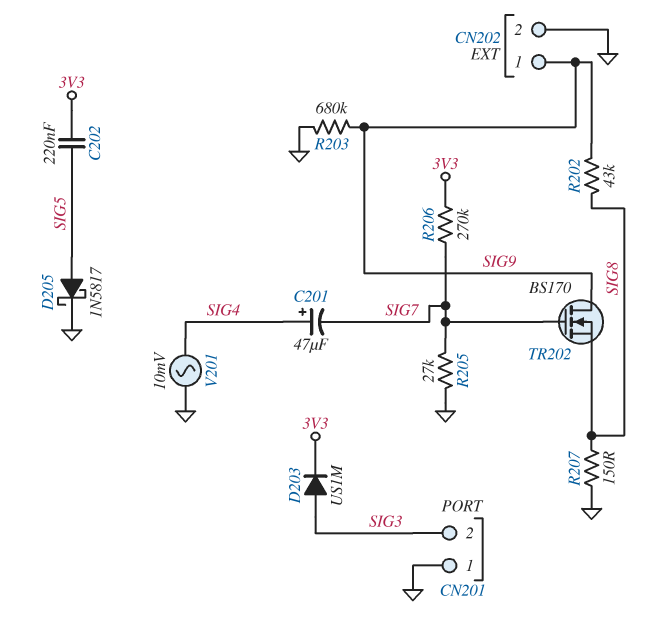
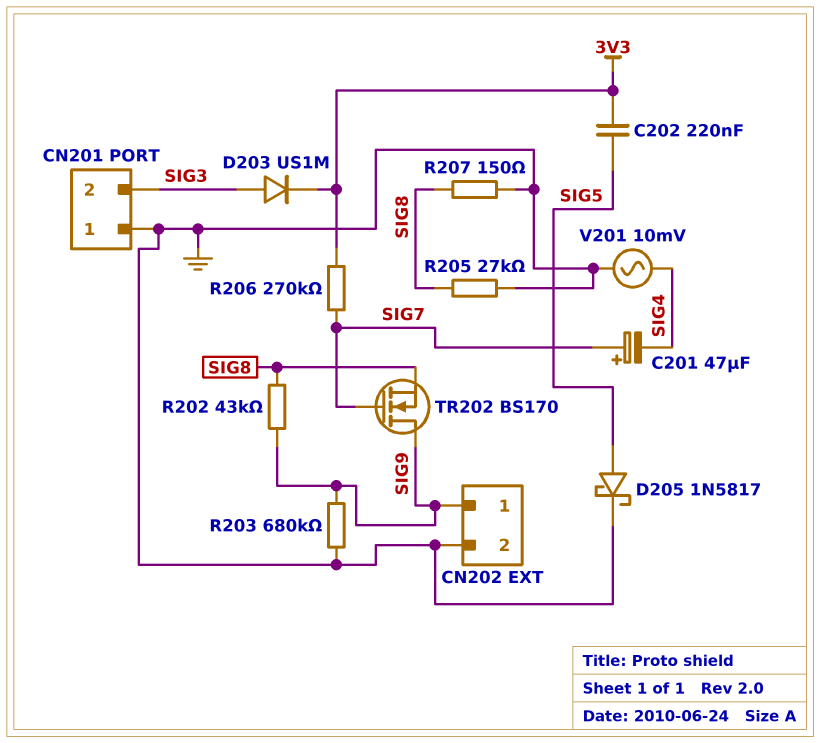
C201: 47uF (plus SIG4, minus SIG7) -> 47uF (plus SIG7, minus SIG4)
R205: 27k (GND, SIG7) -> 27k (GND, SIG8)

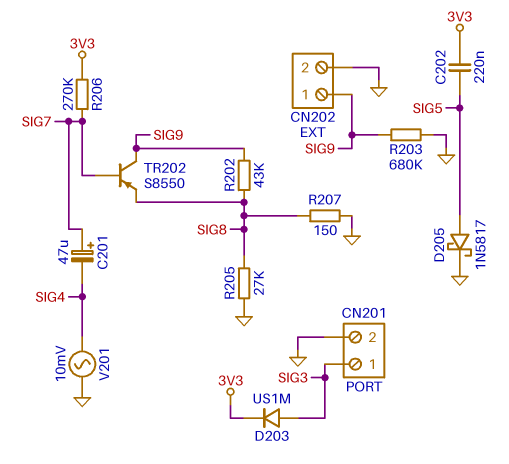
CN201 pin 1: GND -> SIG3
CN201 pin 2: SIG3 -> GND
TR202: NMOS BS170 (G SIG7, D SIG9, S SIG8) -> PNP S8550 (B SIG7, C SIG9, E SIG8)

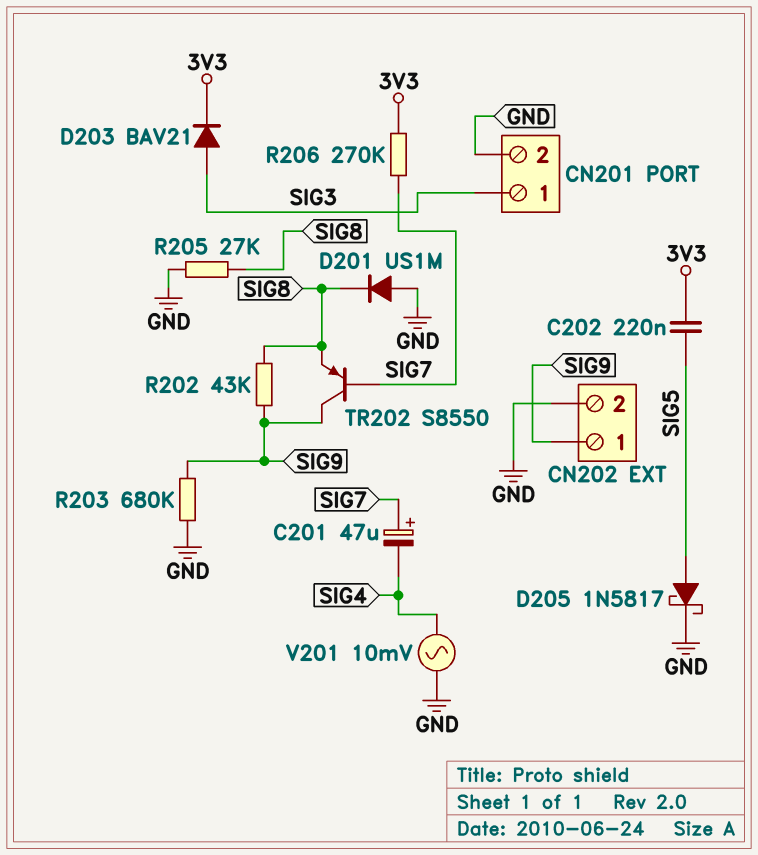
D201: none -> diode US1M (A GND, K SIG8)
D203: diode US1M (A SIG3, K 3V3) -> diode BAV21 (A SIG3, K 3V3)
R207: 150 (GND, SIG8) -> none

